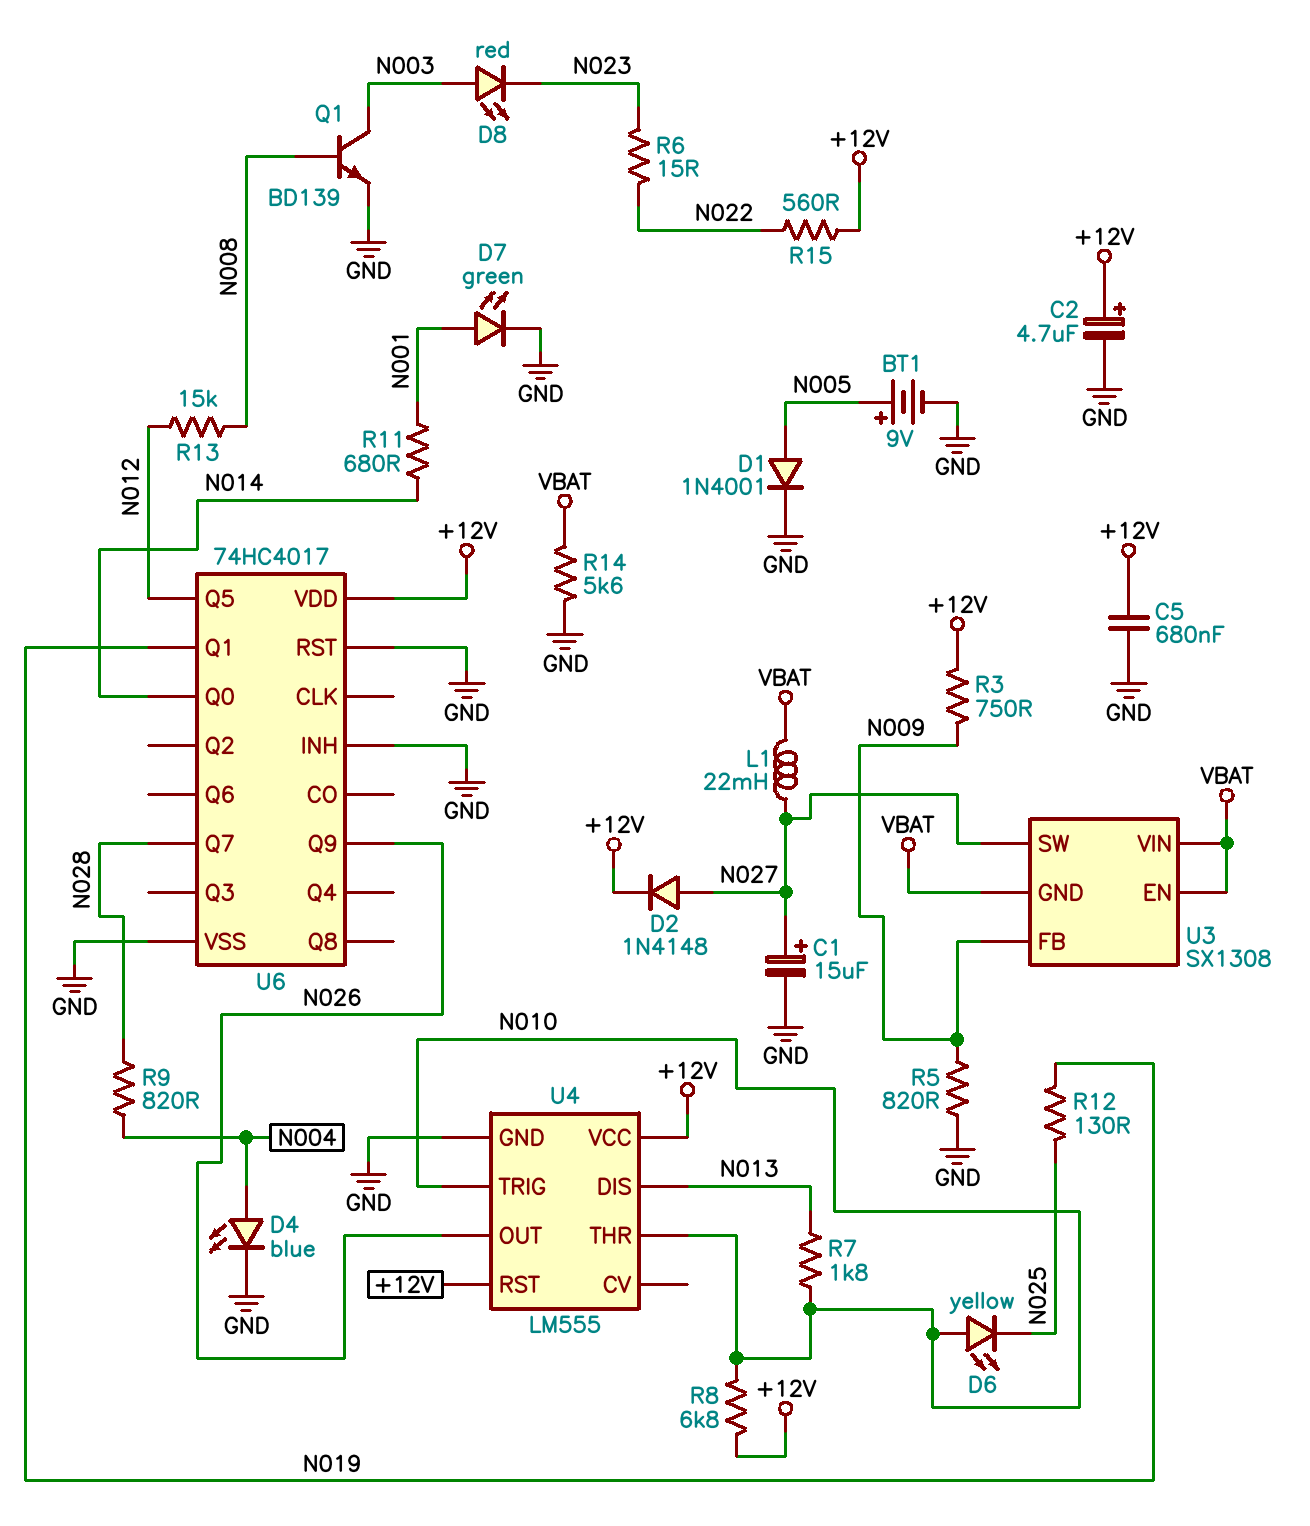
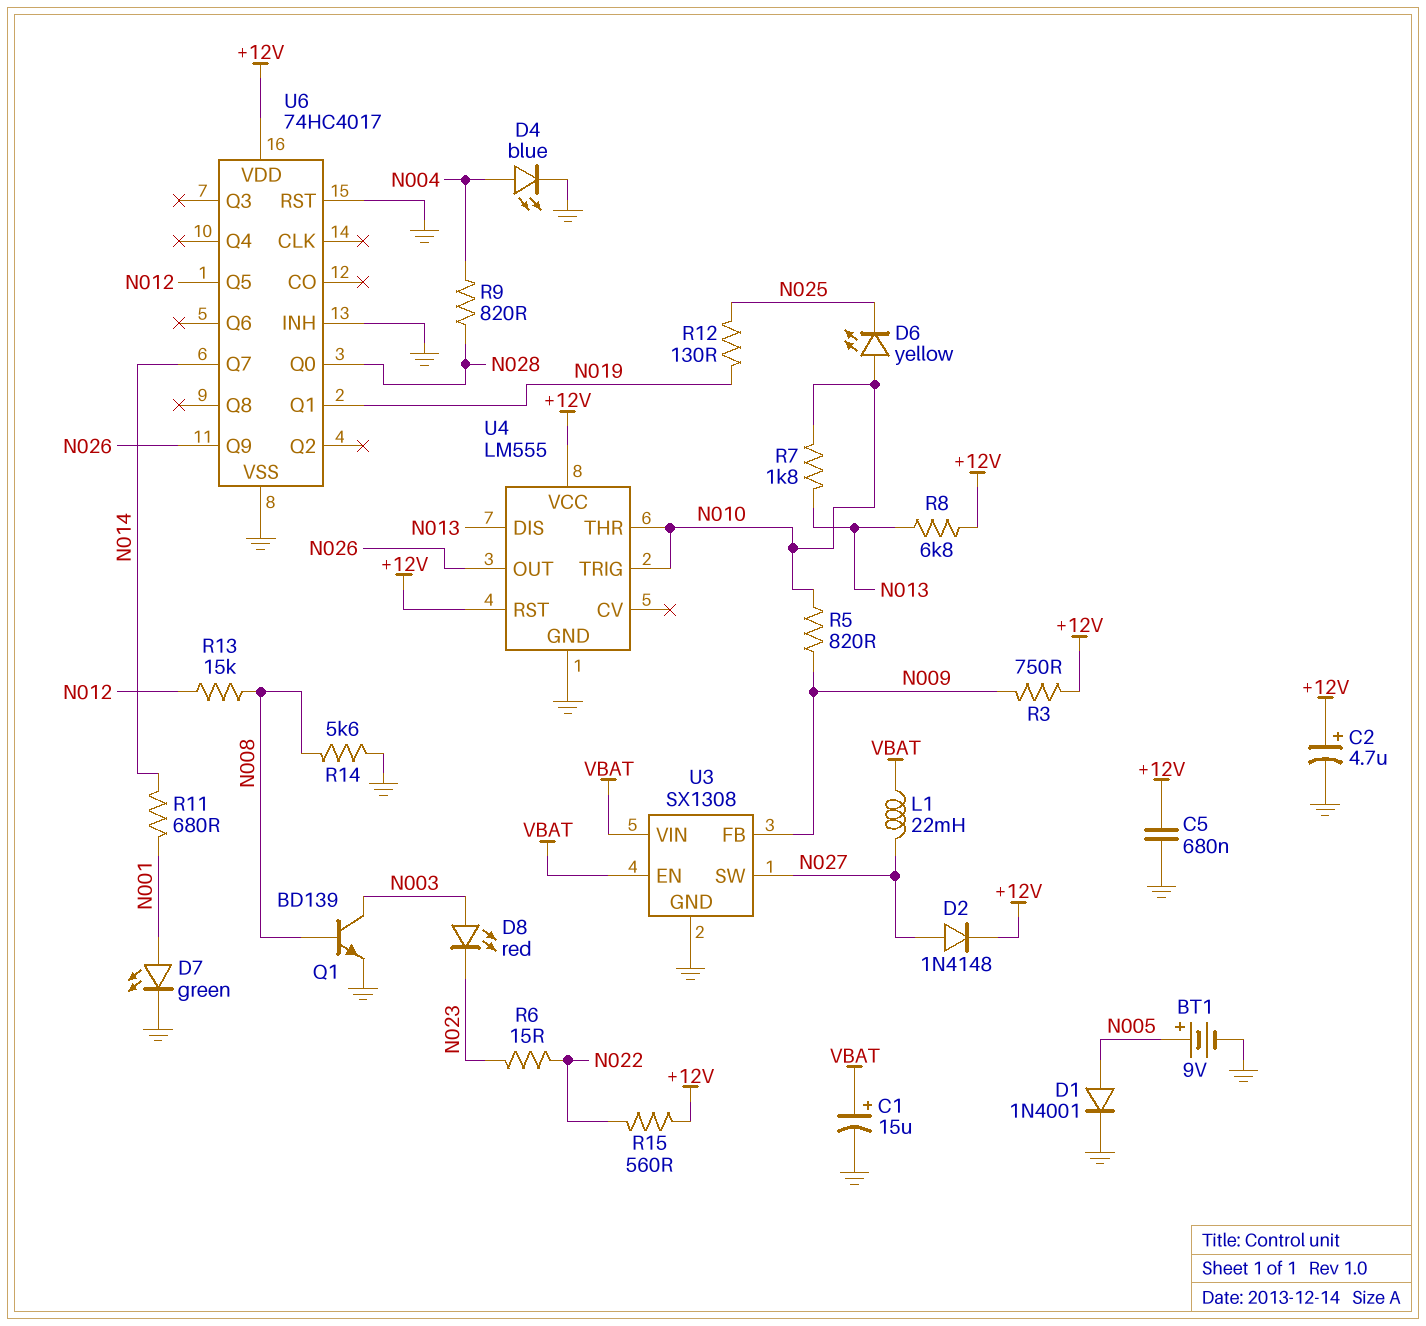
C1: 15uF (plus N027, minus GND) -> 15uF (plus VBAT, minus GND)
R5: 820 (GND, N009) -> 820 (N009, N010)
R8: 6.8k (+12V, N010) -> 6.8k (+12V, N013)
R14: 5.6k (GND, VBAT) -> 5.6k (GND, N008)
U3 pin GND: VBAT -> GND
U6 pin Q0: N014 -> N028
U6 pin Q7: N028 -> N014

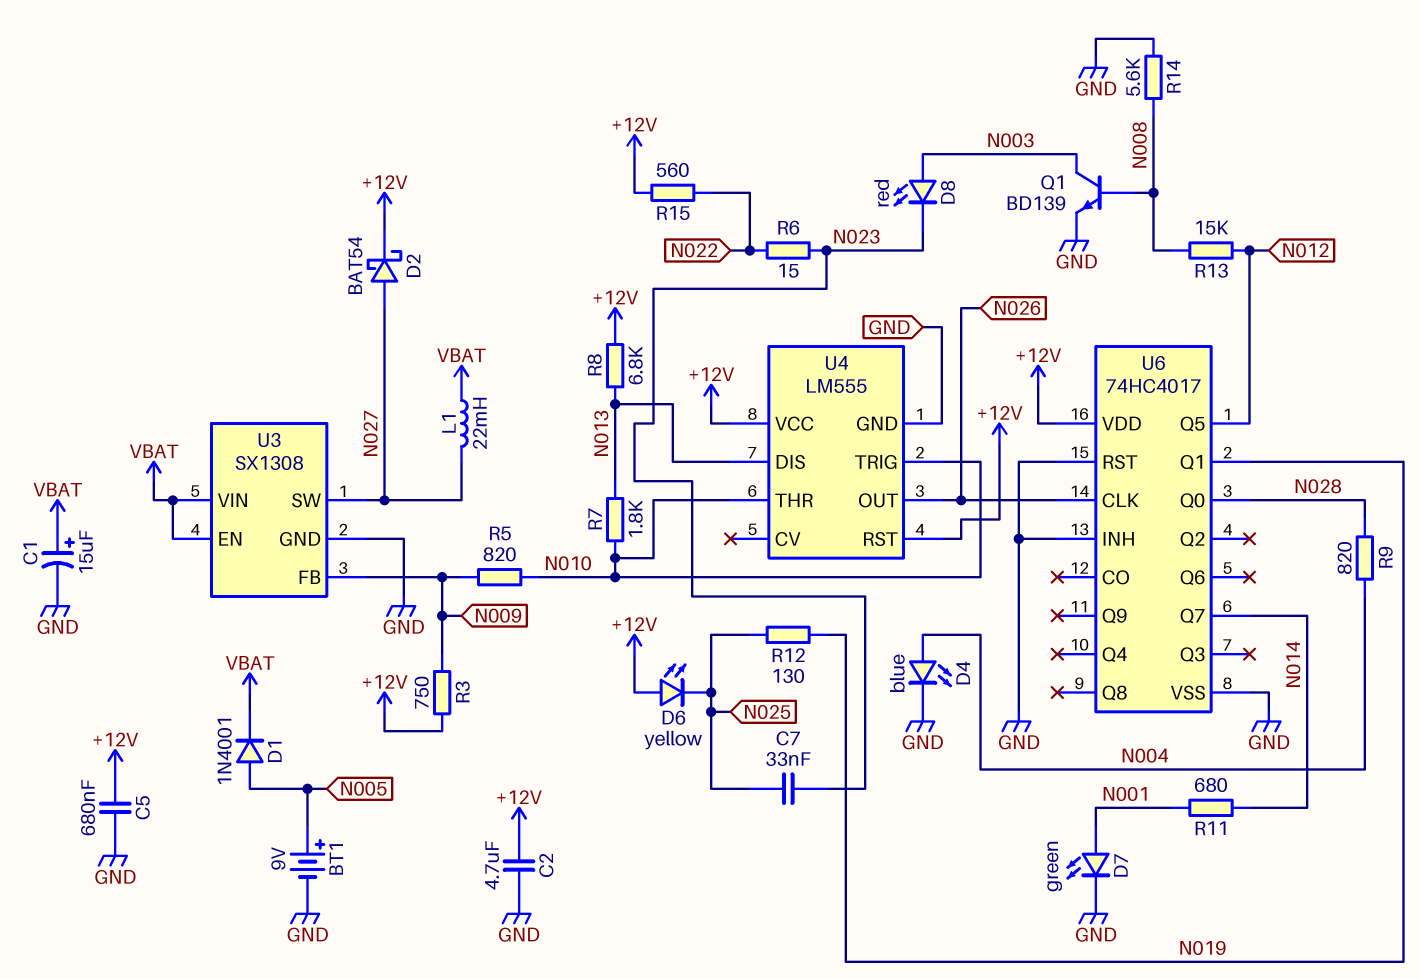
C2: 4.7uF (plus +12V, minus GND) -> 4.7uF (+12V, GND)
C7: none -> 33nF (N023, N025)
D1: diode 1N4001 (A N005, K GND) -> diode 1N4001 (A N005, K VBAT)
D2: diode 1N4148 (A N027, K +12V) -> schottky BAT54 (A N027, K +12V)
D6: LED yellow (A N010, K N025) -> LED yellow (A +12V, K N025)
U6 pin CLK: none -> N026
U6 pin Q9: N026 -> none

